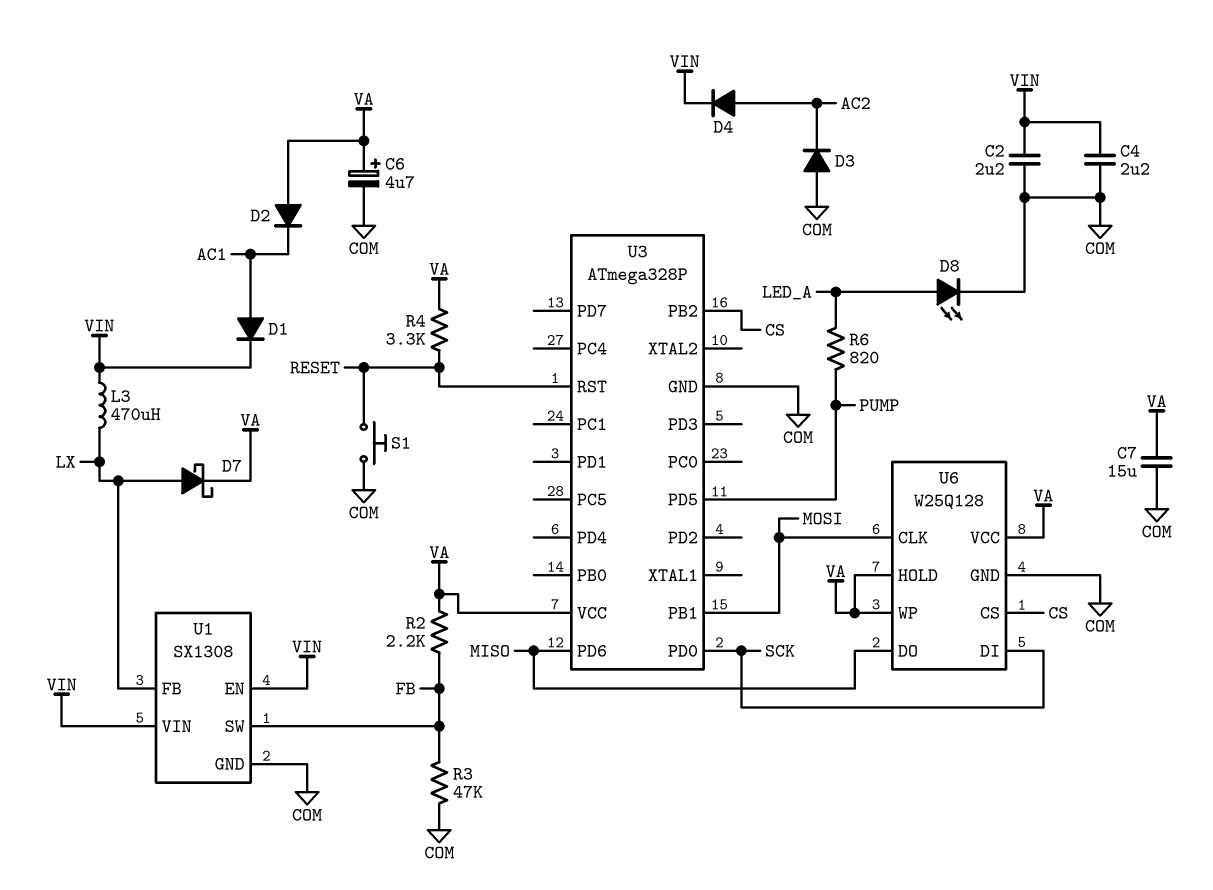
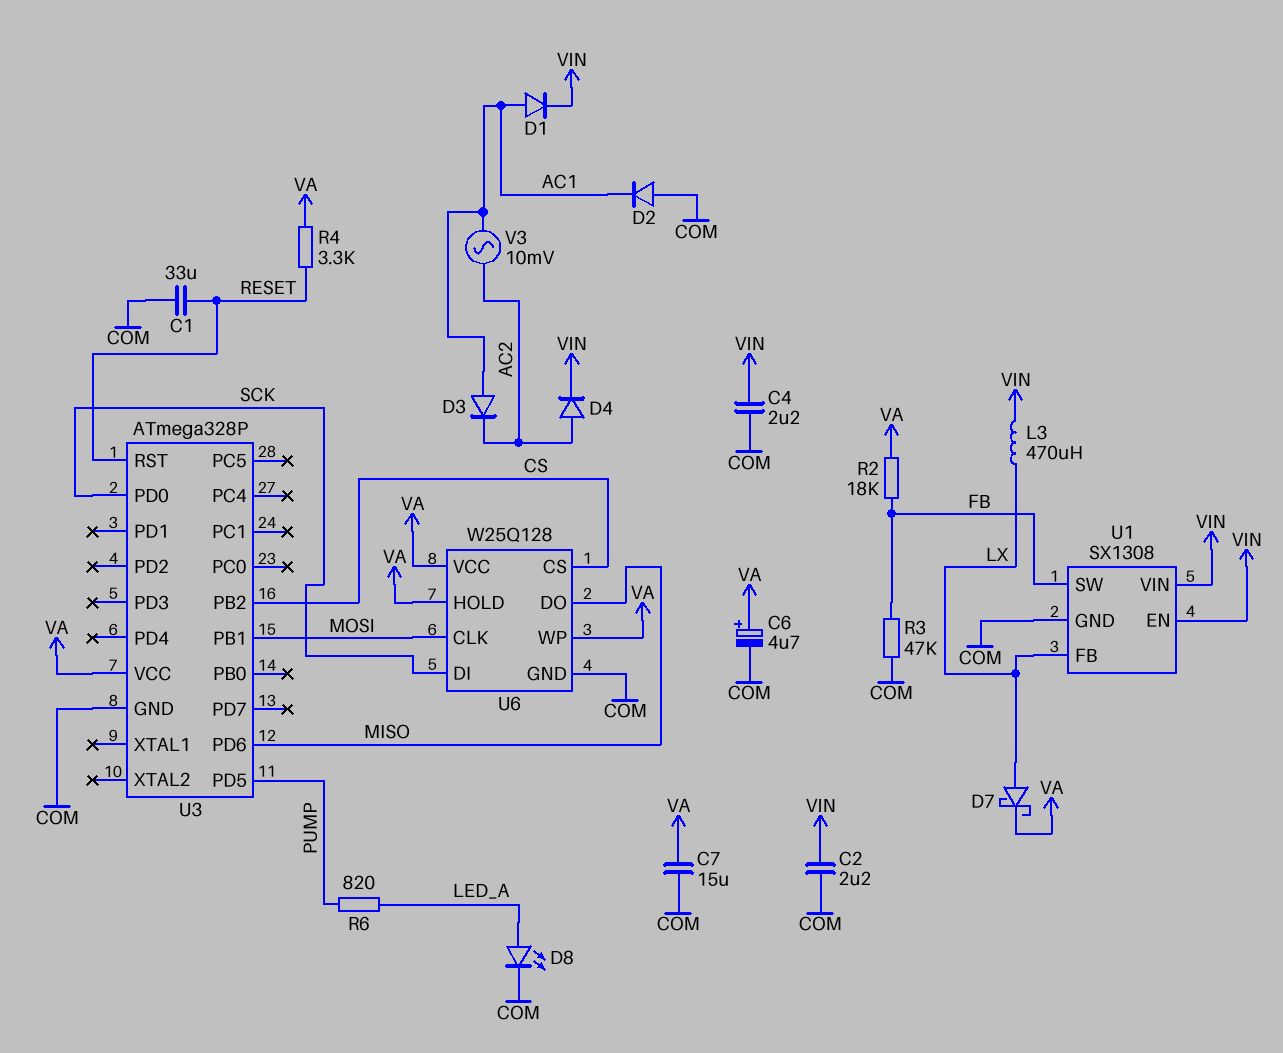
C1: none -> 33uF (COM, RESET)
D2: diode (A VA, K AC1) -> diode (A COM, K AC1)
D3: diode (A COM, K AC2) -> diode (A AC1, K AC2)
R2: 2.2k (FB, VA) -> 18k (FB, VA)
S1: button (COM, RESET) -> none
V3: none -> AC 10mV (AC1, AC2)

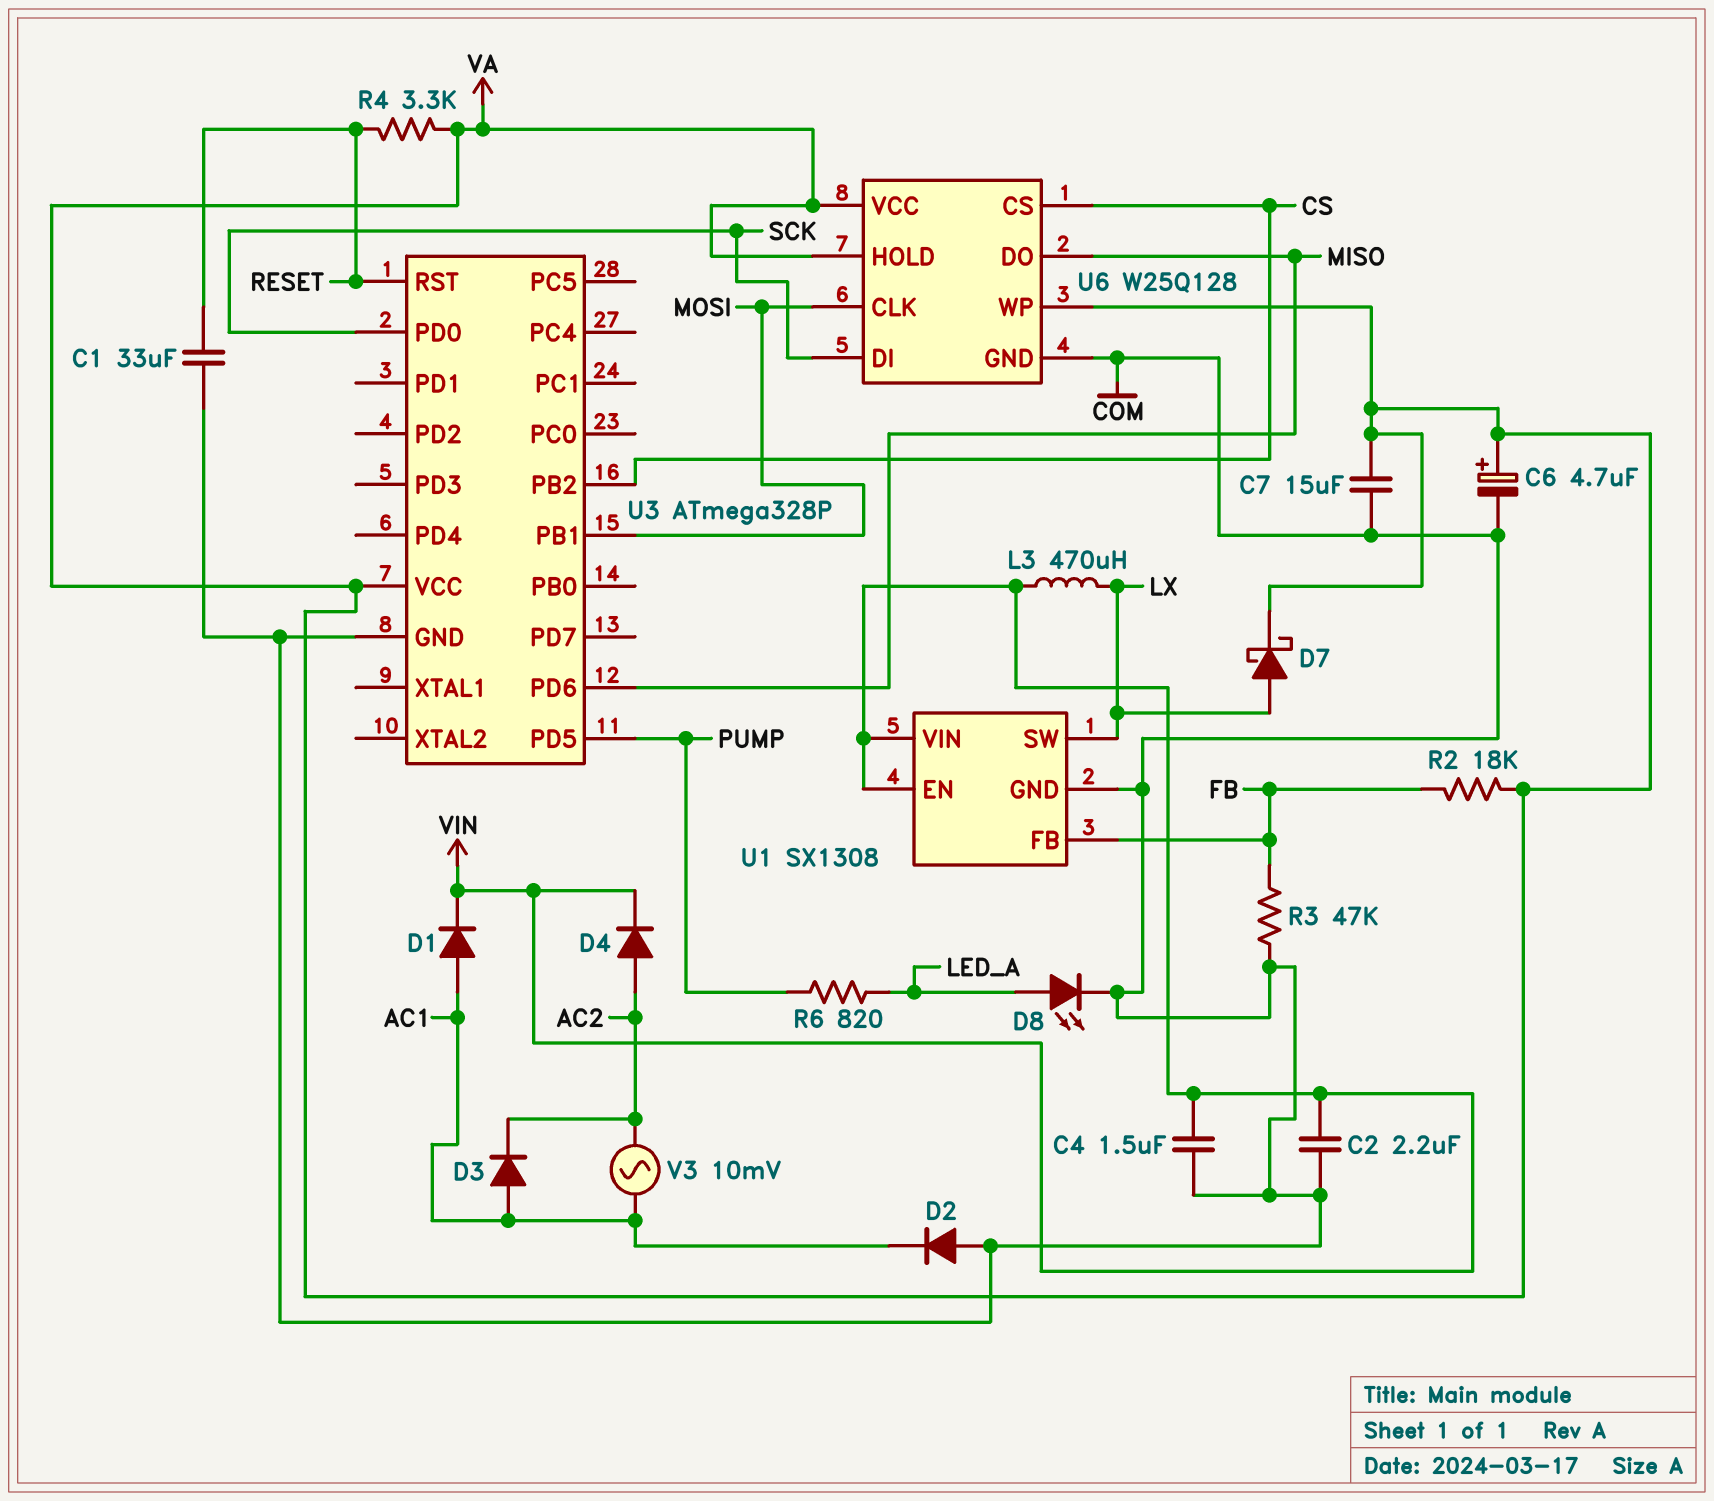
C4: 2.2uF (COM, VIN) -> 1.5uF (COM, VIN)
U1 pin FB: LX -> FB
U1 pin SW: FB -> LX

